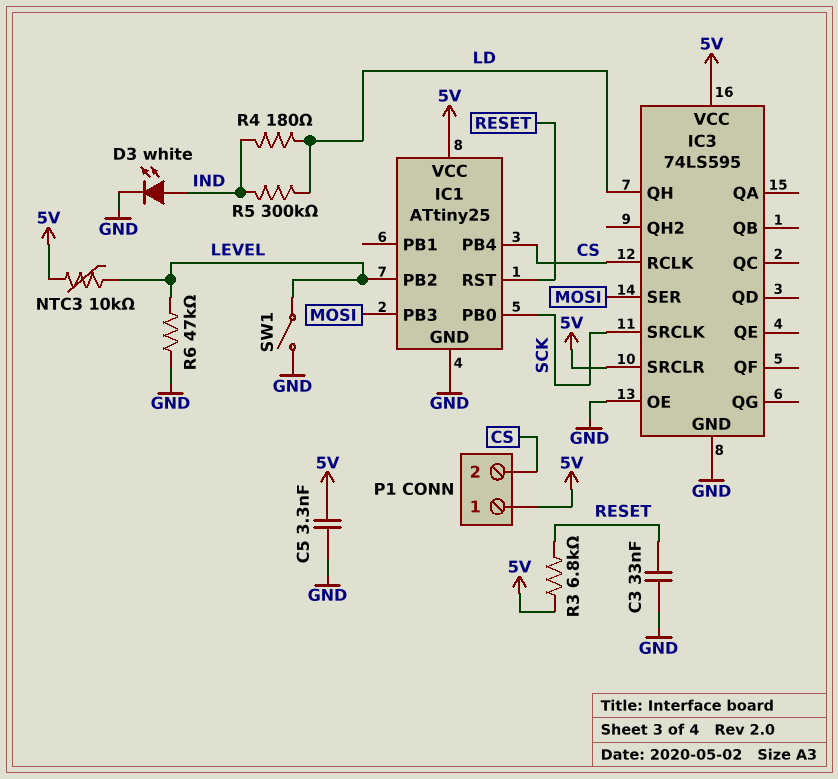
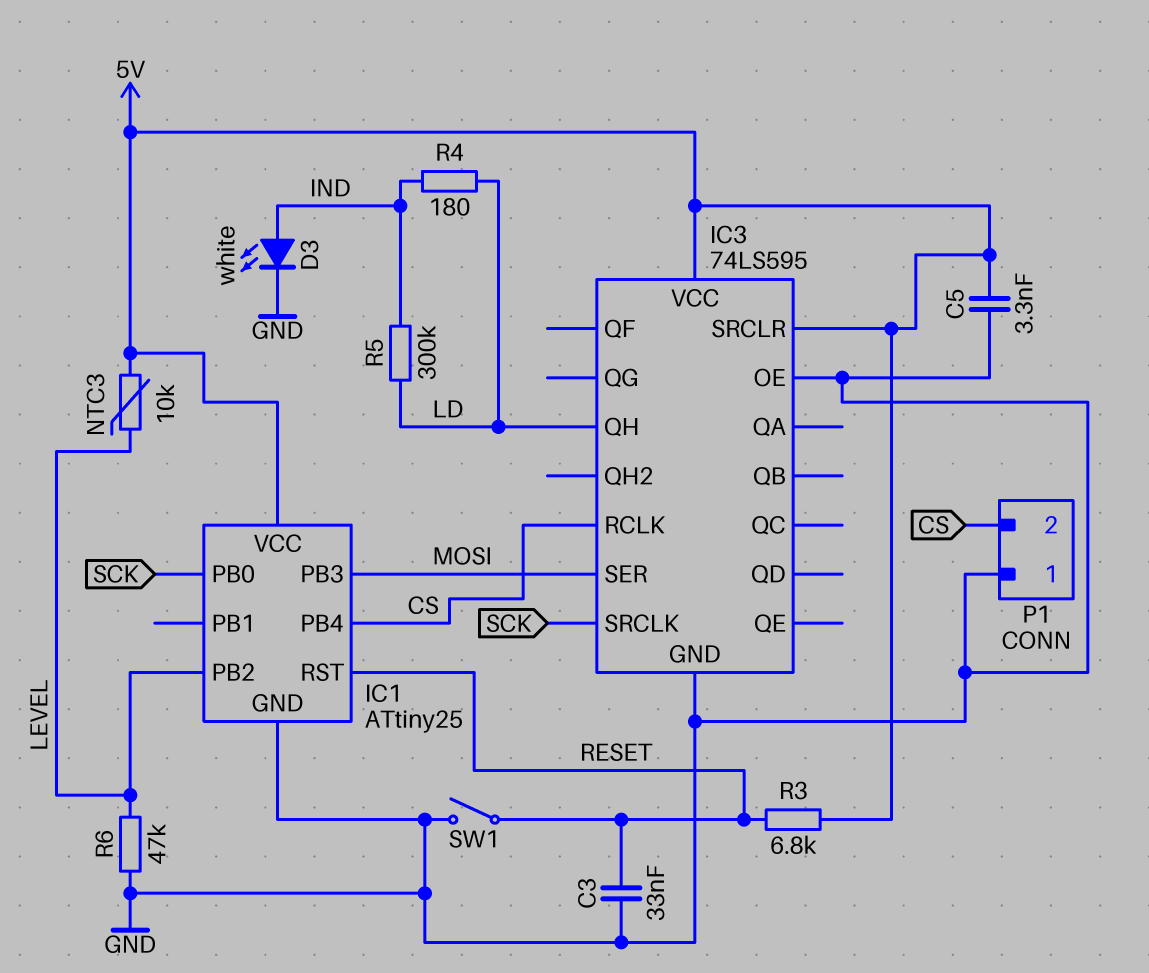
P1 pin 1: 5V -> GND
SW1: switch (GND, LEVEL) -> switch (GND, RESET)

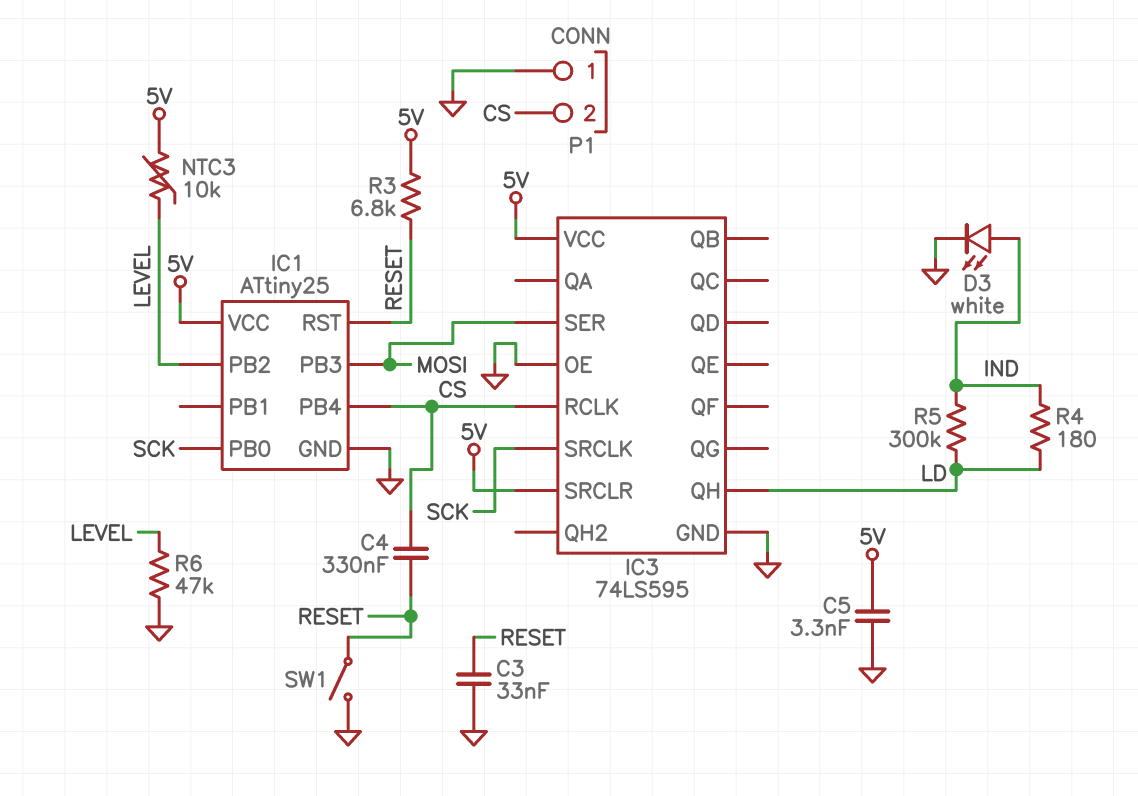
C4: none -> 330nF (CS, RESET)

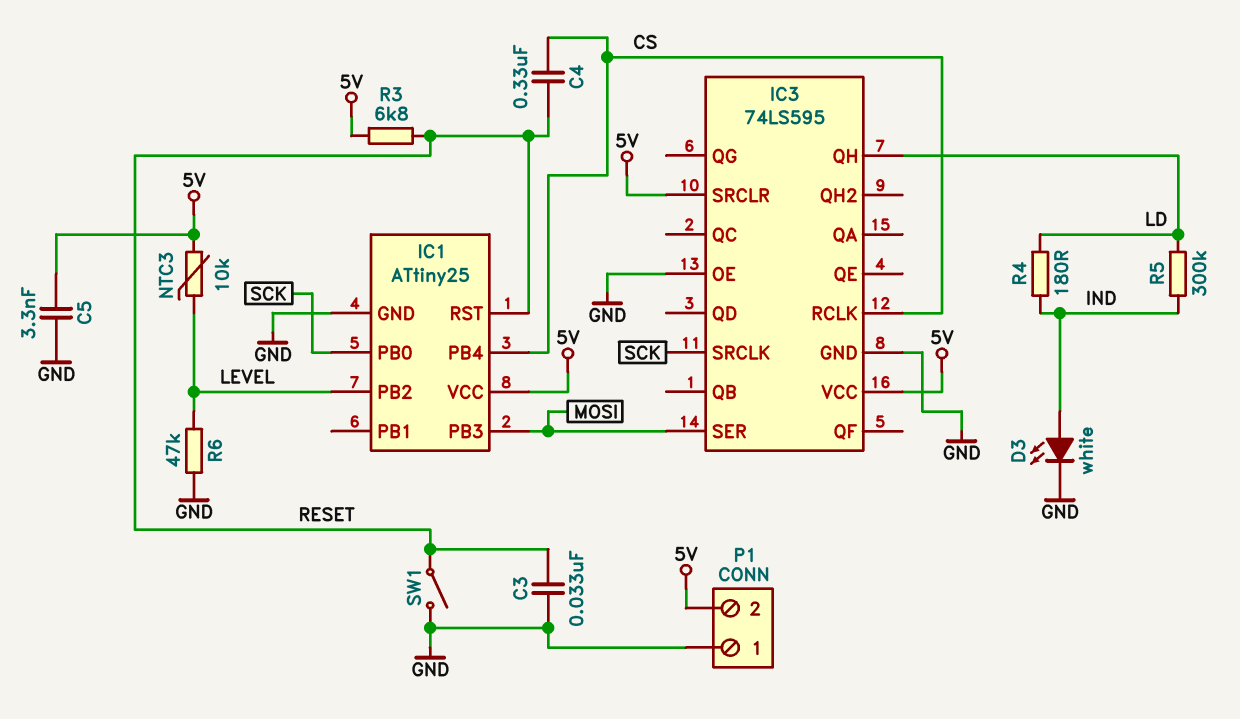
P1 pin 2: CS -> 5V

